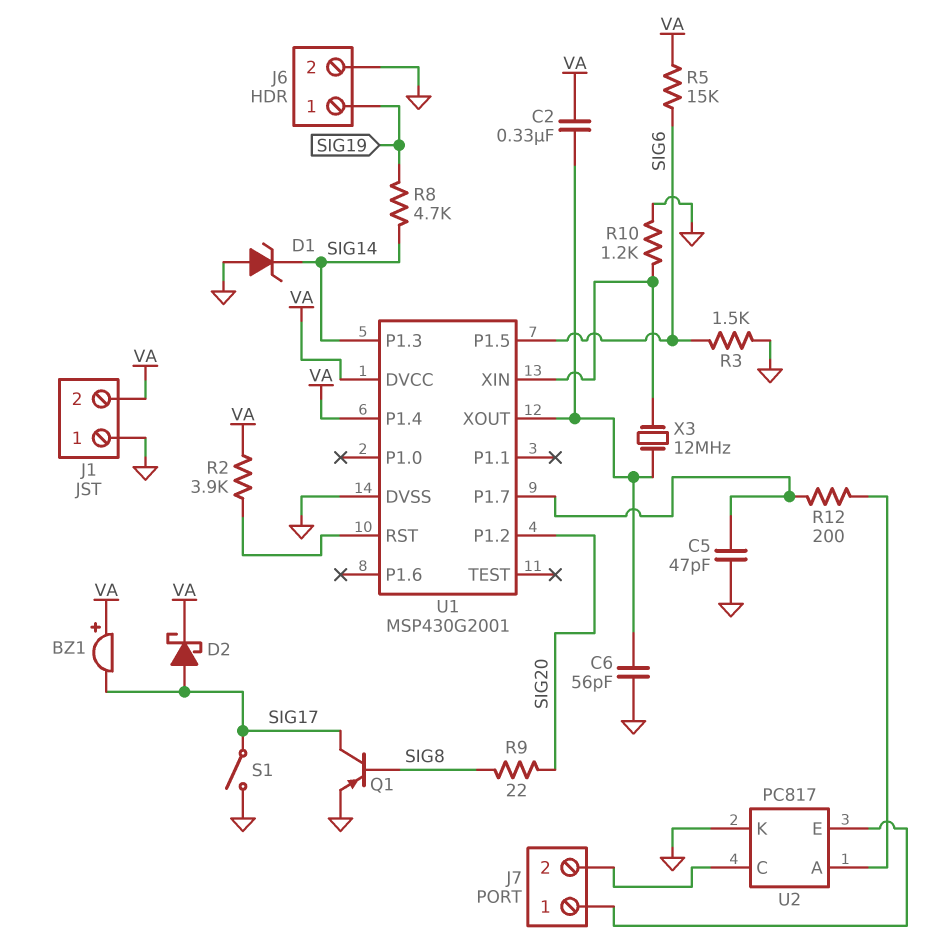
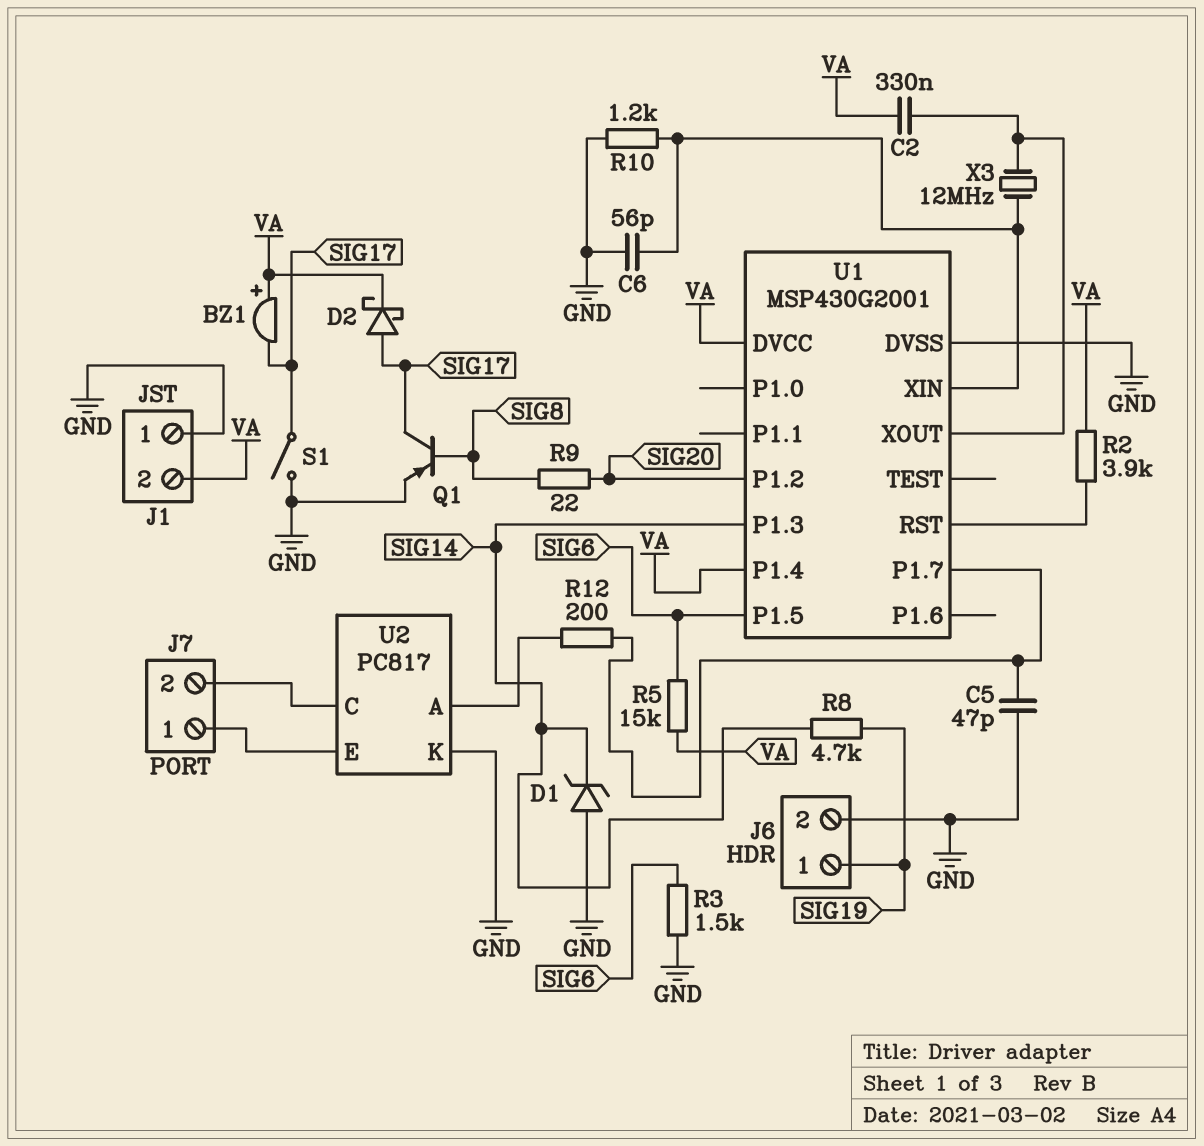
C6: 56pF (GND, U1/XOUT) -> 56pF (GND, U1/XIN)

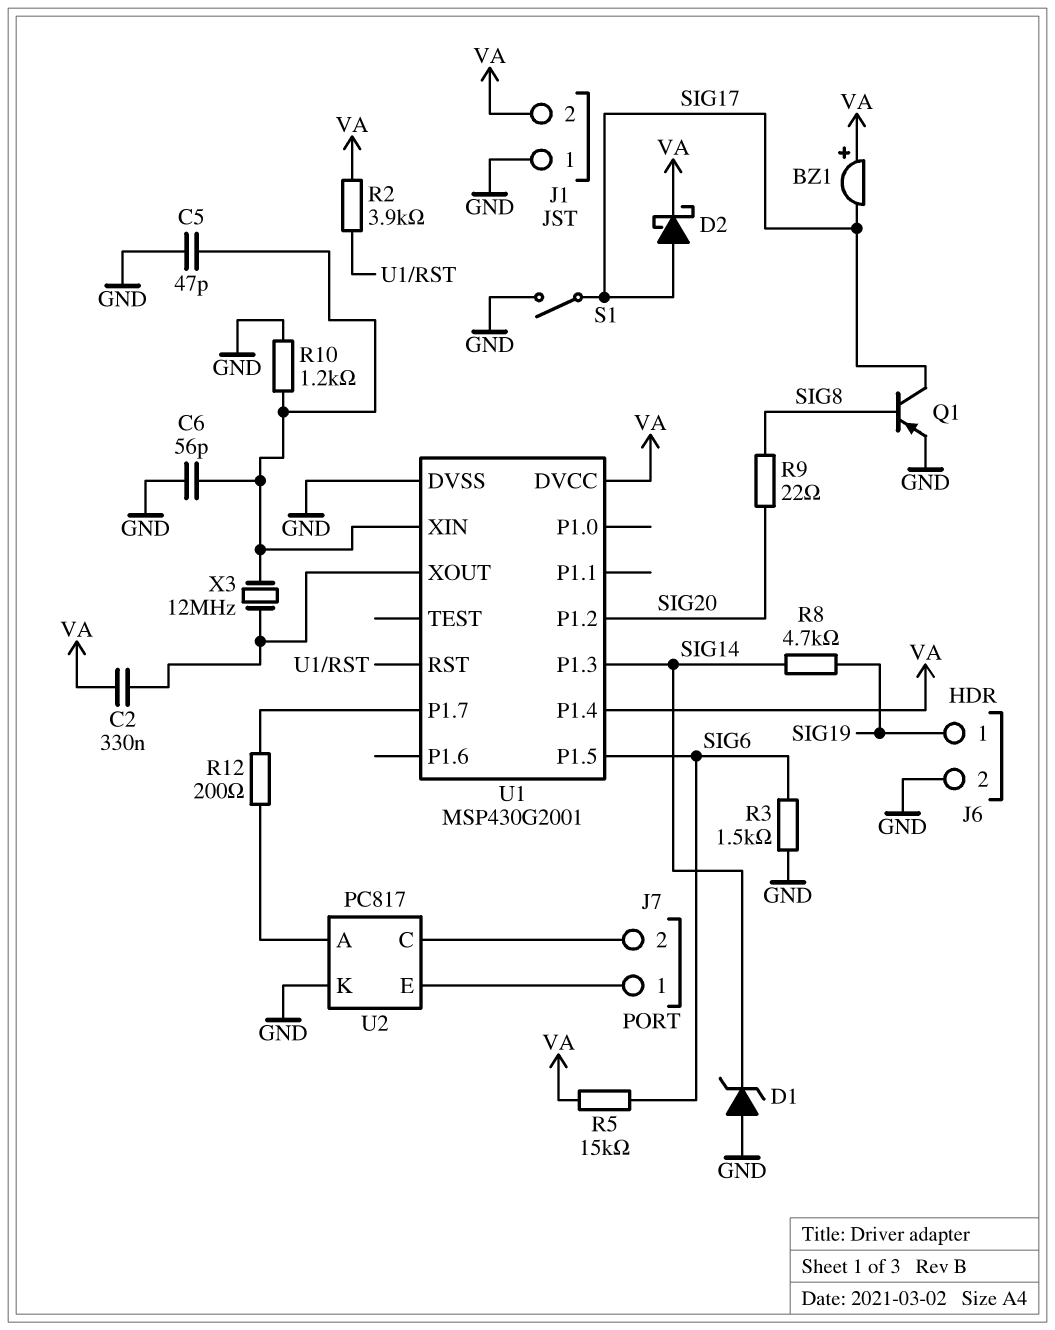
C5: 47pF (GND, U1/P1.7) -> 47pF (GND, U1/XIN)

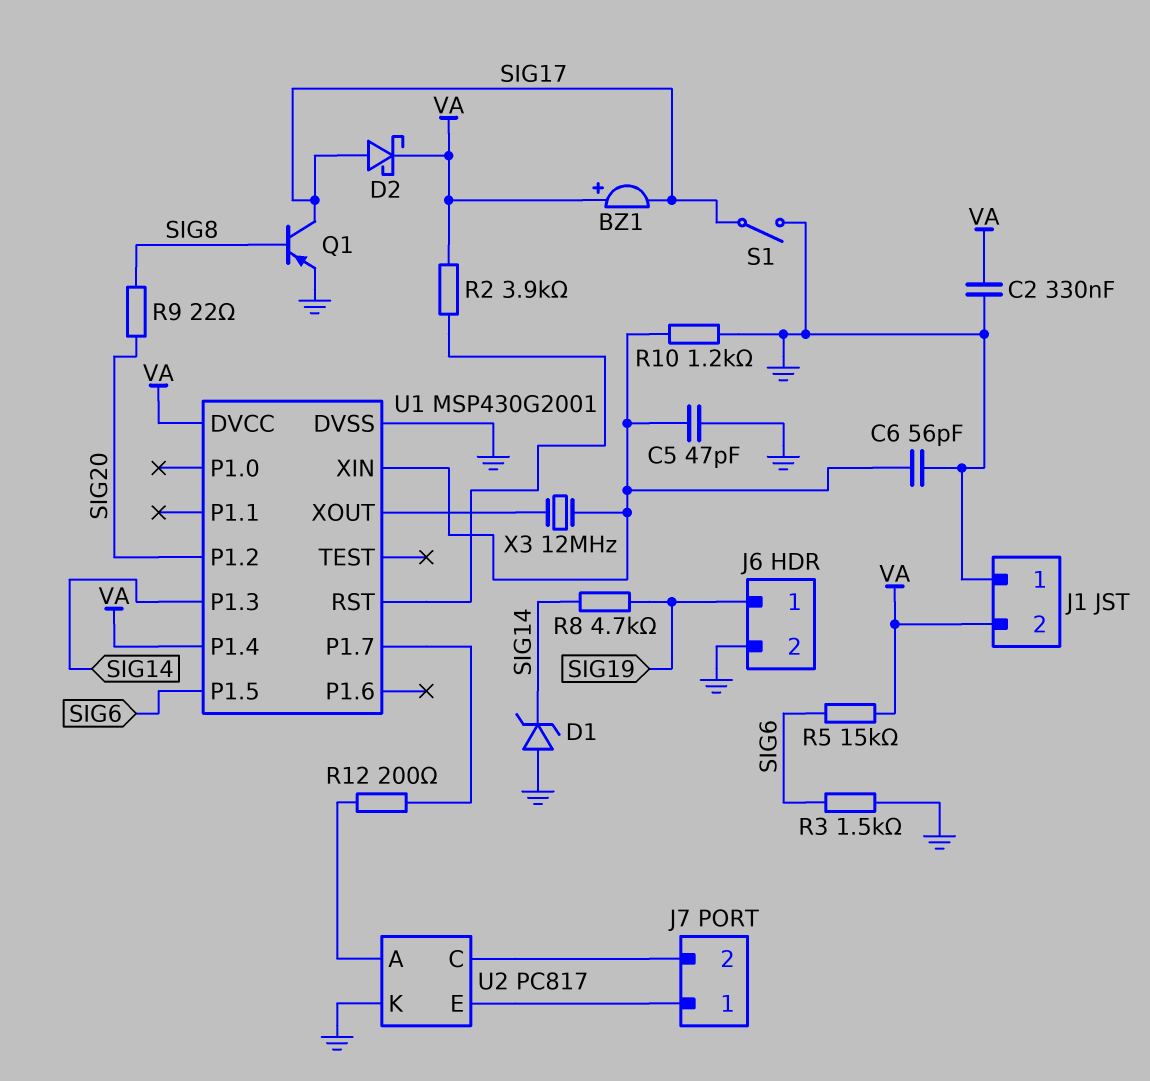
C2: 330nF (U1/XOUT, VA) -> 330nF (GND, VA)

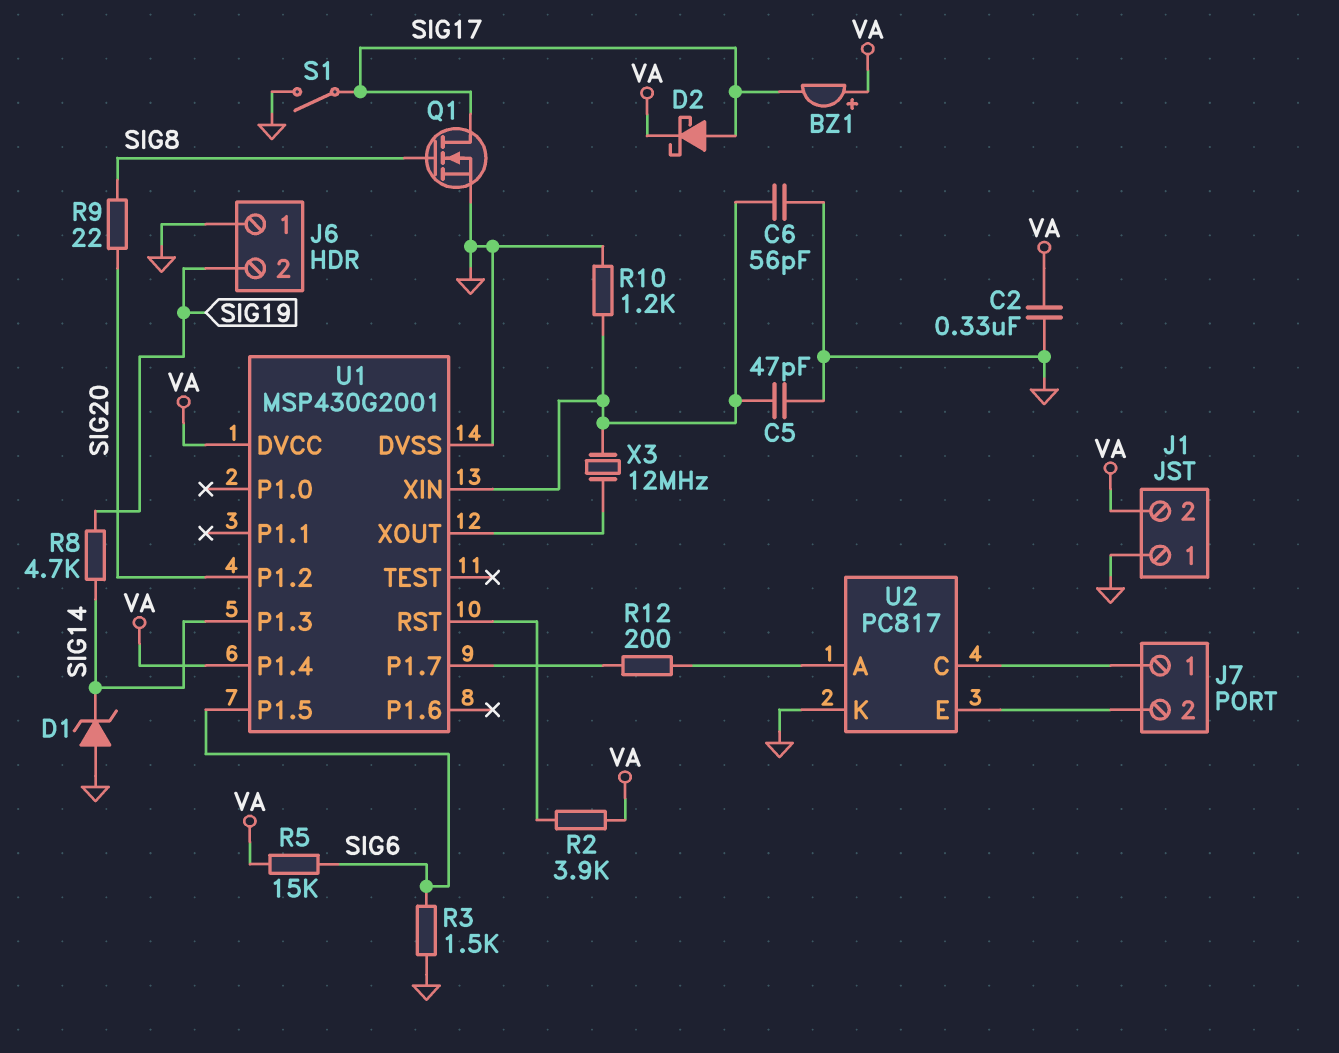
J6 pin 1: SIG19 -> GND
J6 pin 2: GND -> SIG19
Q1: PNP (B SIG8, C SIG17, E GND) -> NMOS (G SIG8, D SIG17, S GND)
U2 pin C: J7/2 -> J7/1
U2 pin E: J7/1 -> J7/2

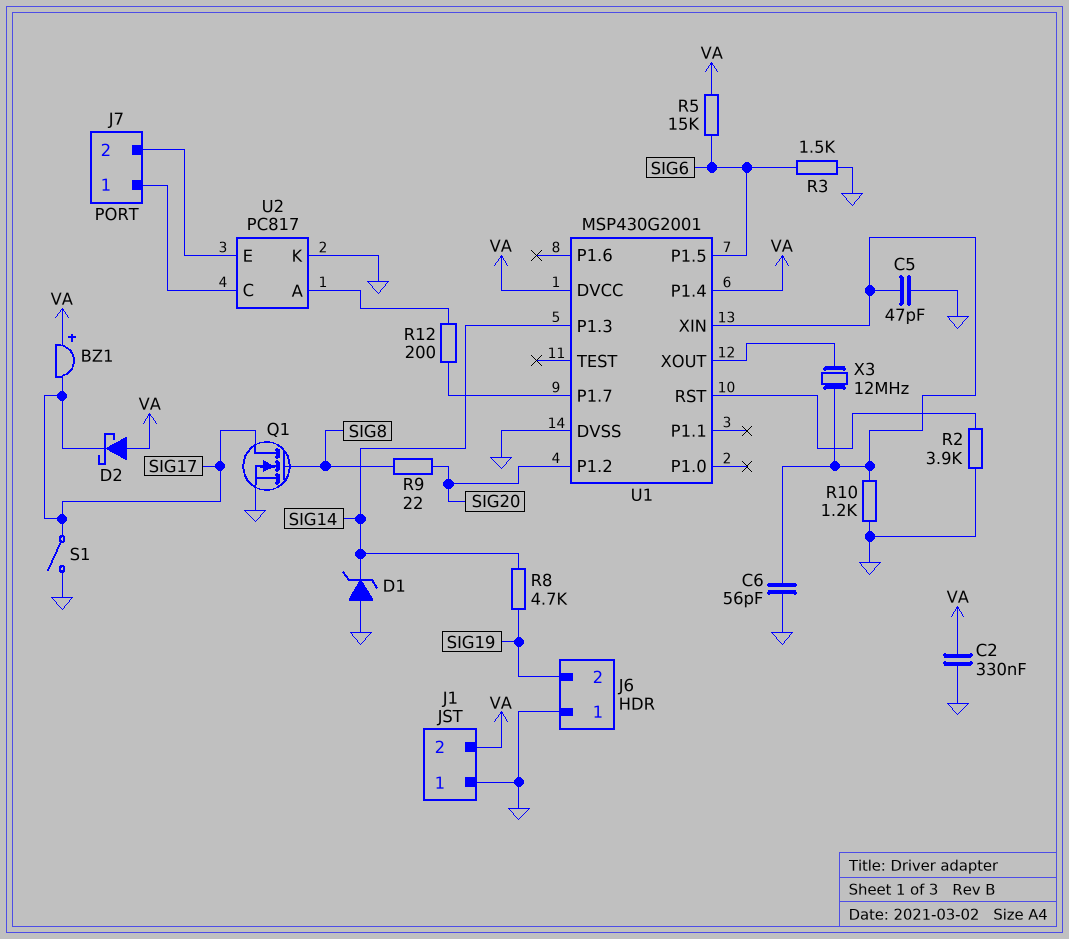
D2: schottky (A SIG17, K VA) -> schottky (A VA, K SIG17)
R2: 3.9k (U1/RST, VA) -> 3.9k (GND, U1/RST)

